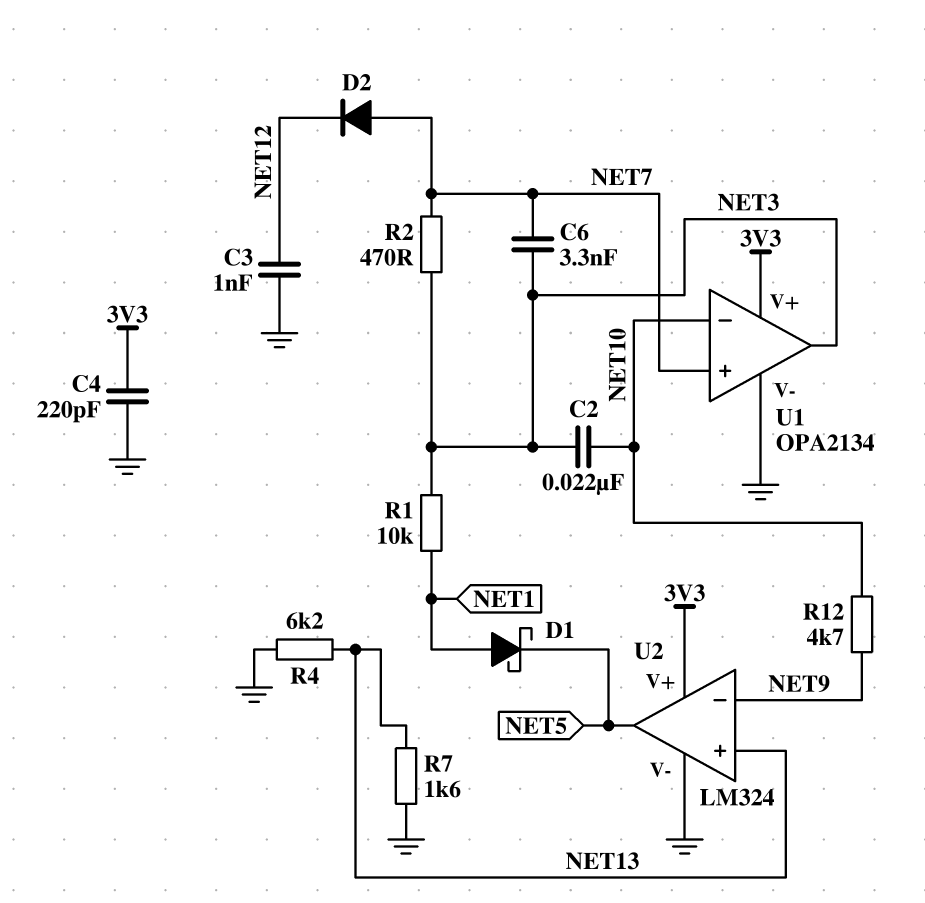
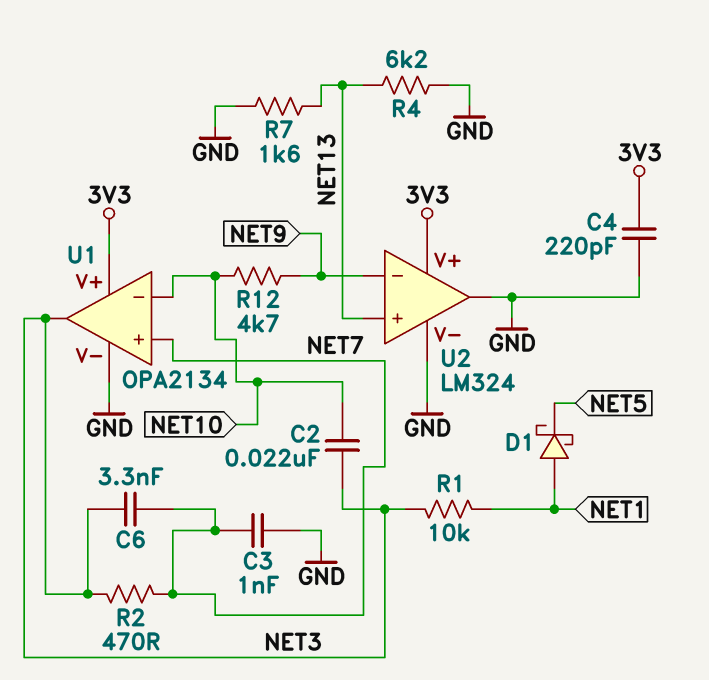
C3: 1nF (GND, NET12) -> 1nF (GND, NET7)
D2: diode (A NET7, K NET12) -> none
U2 pin out: NET5 -> GND

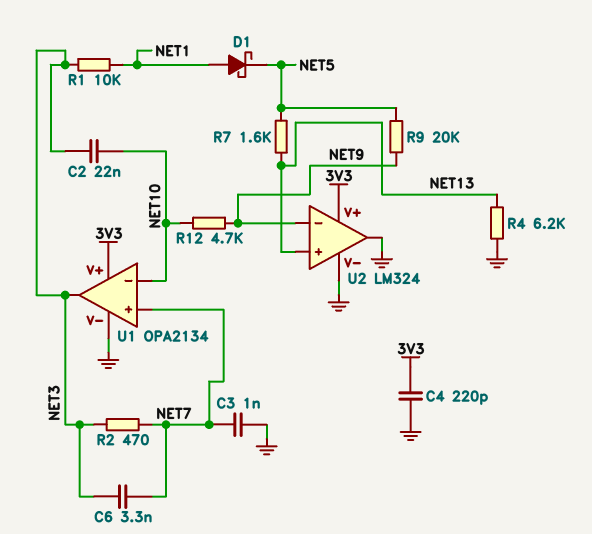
R7: 1.6k (GND, NET13) -> 1.6k (NET5, NET13)
R9: none -> 20k (NET5, NET9)

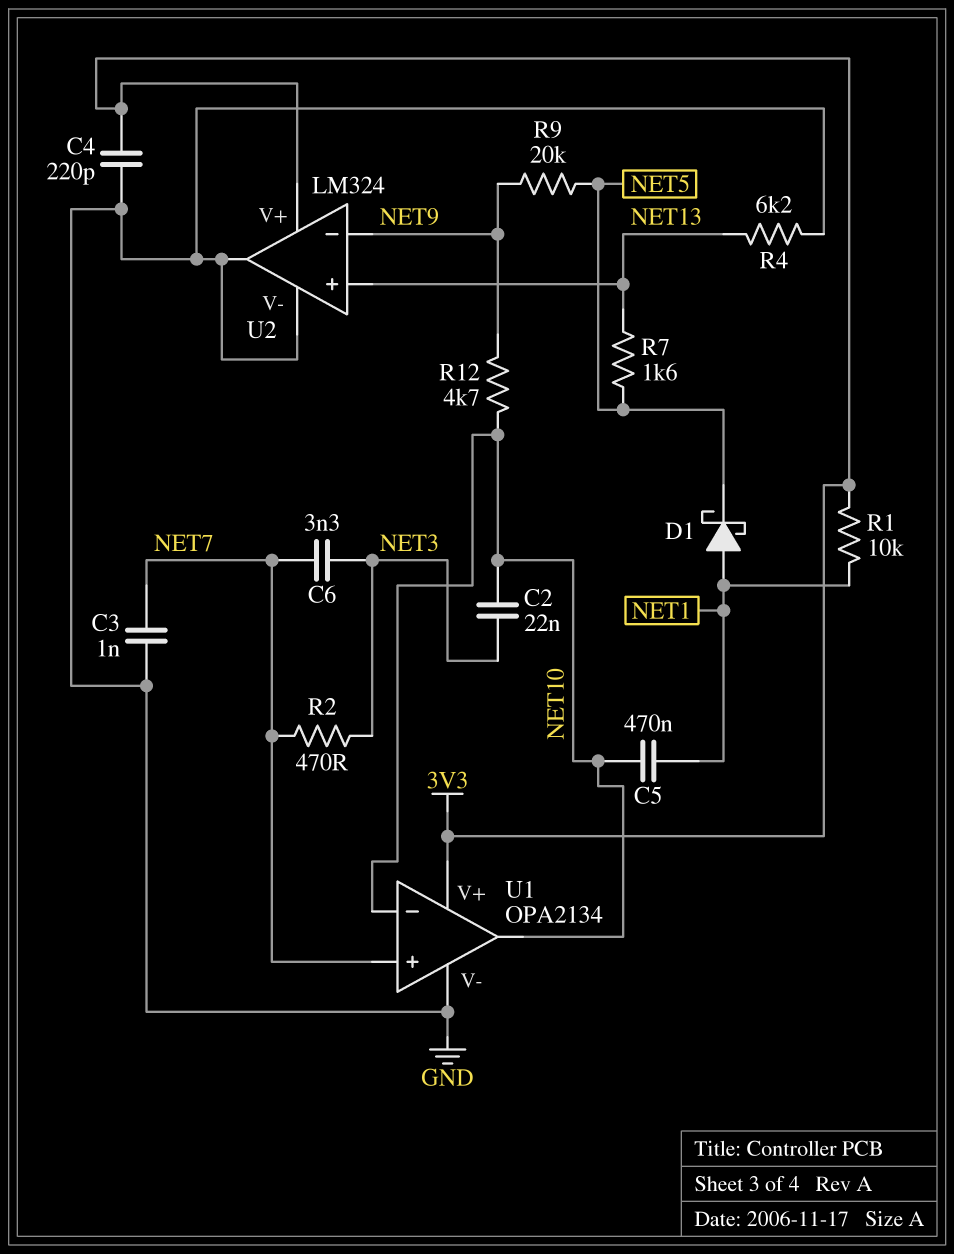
C5: none -> 470nF (NET1, NET10)
R1: 10k (NET1, NET3) -> 10k (3V3, NET1)
U1 pin out: NET3 -> NET10

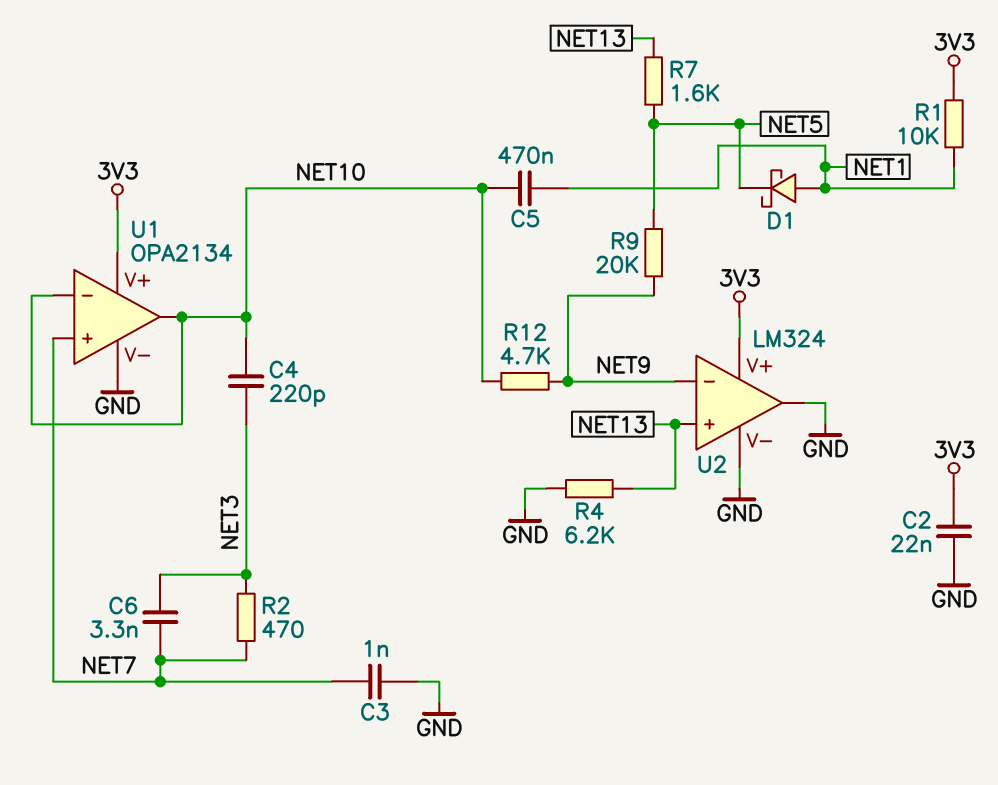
C2: 22nF (NET3, NET10) -> 22nF (3V3, GND)
C4: 220pF (3V3, GND) -> 220pF (NET3, NET10)

